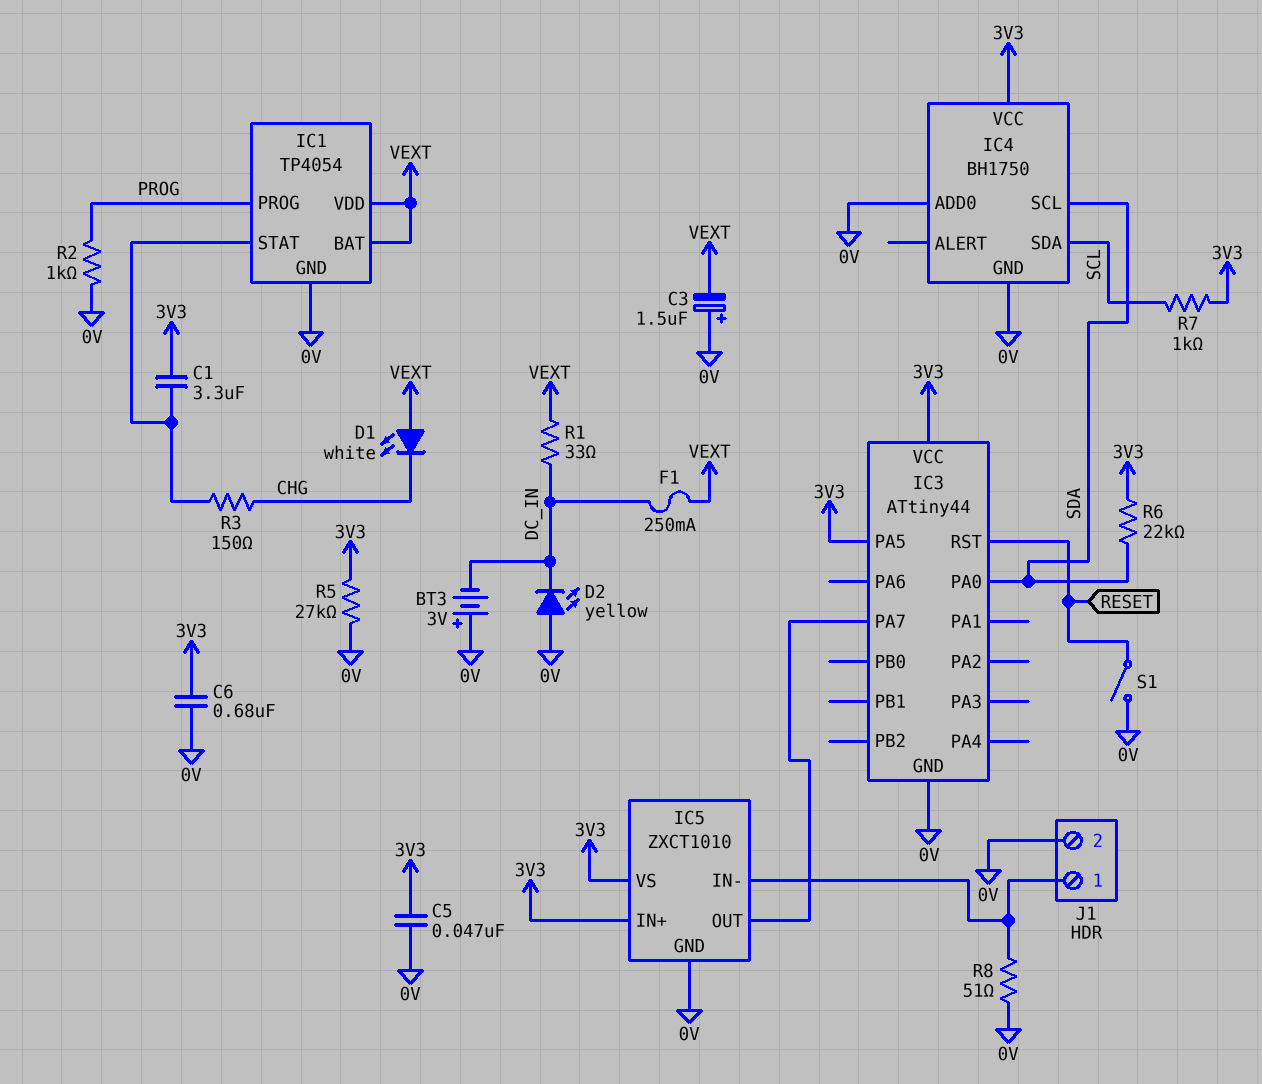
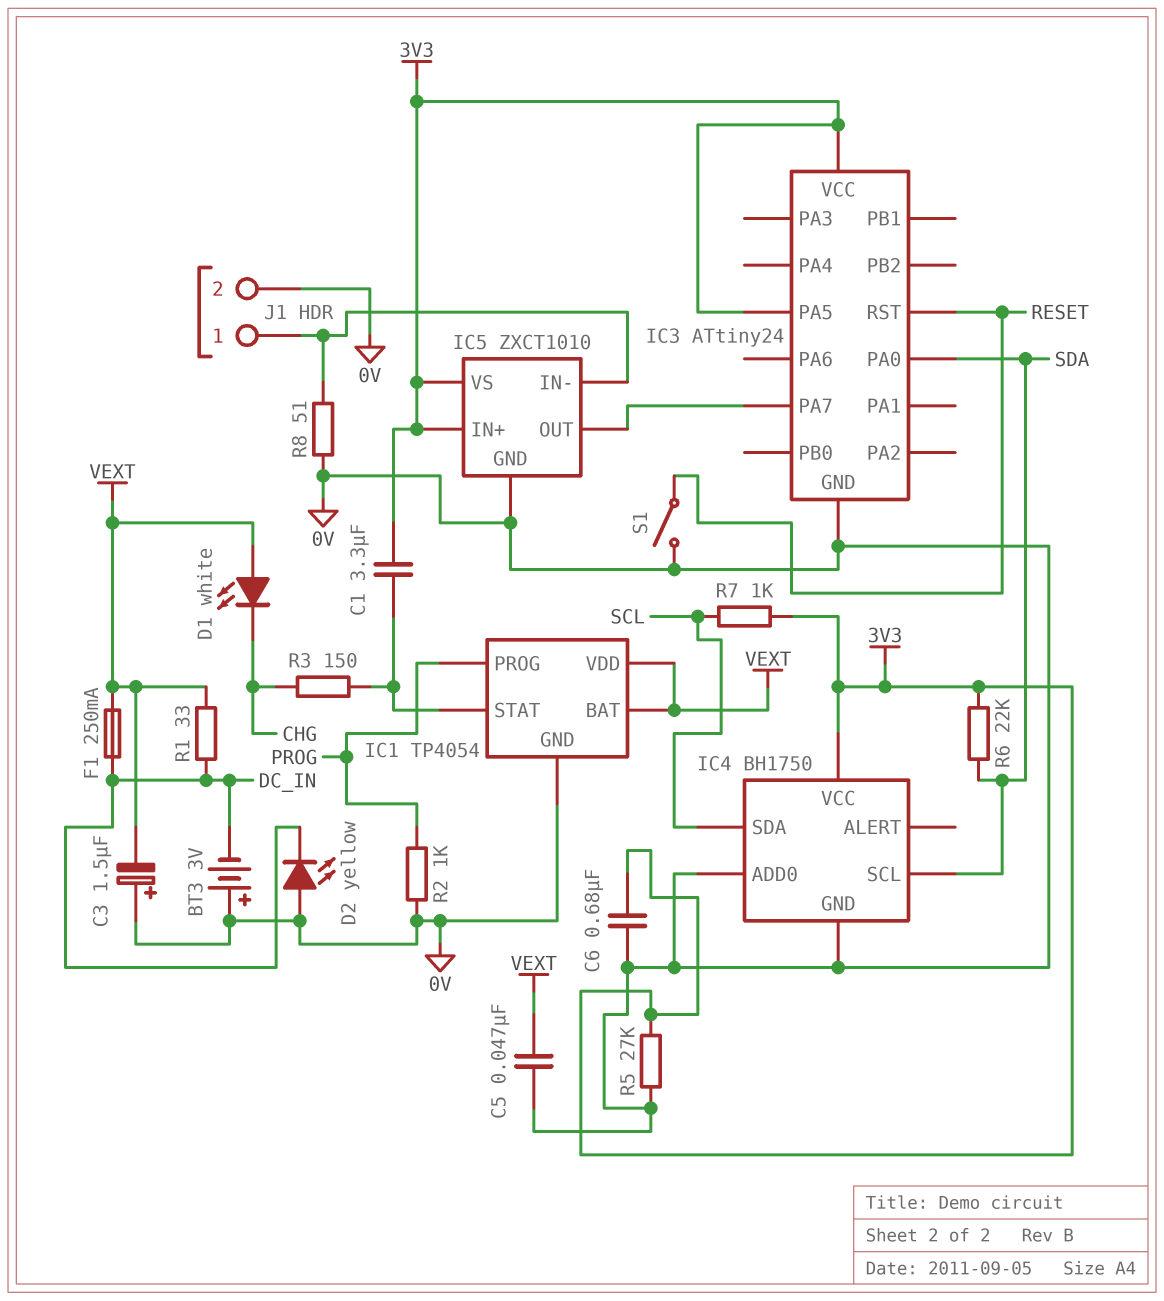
C5: 47nF (0V, 3V3) -> 47nF (0V, VEXT)
IC3: ATtiny44 -> ATtiny24

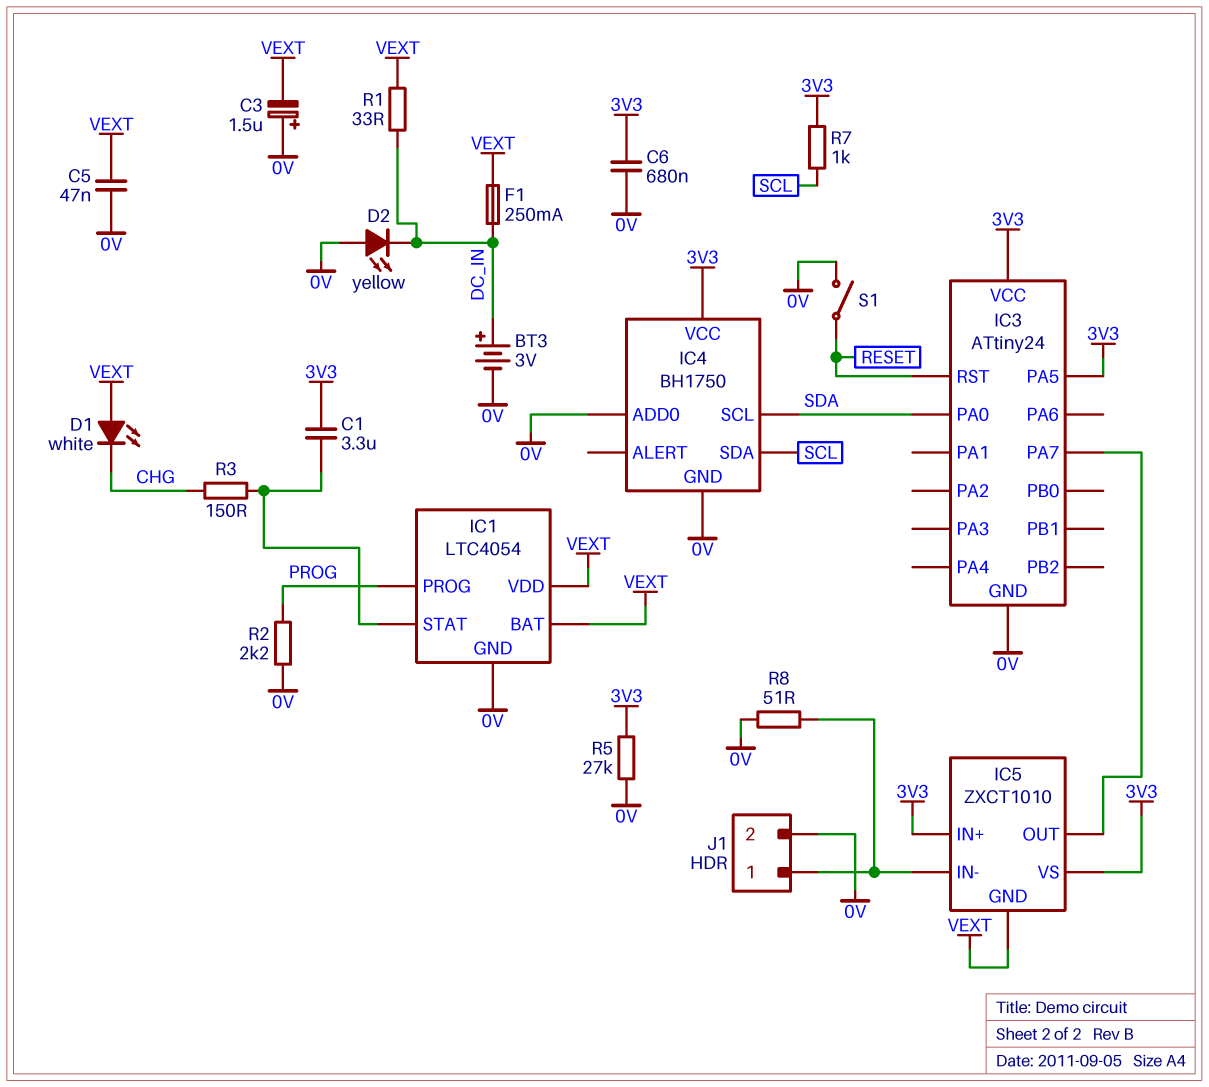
BT3: 3V (plus 0V, minus DC_IN) -> 3V (plus DC_IN, minus 0V)
IC1: TP4054 -> LTC4054
IC5 pin GND: 0V -> VEXT
R2: 1k (0V, PROG) -> 2.2k (0V, PROG)
R6: 22k (3V3, SDA) -> none

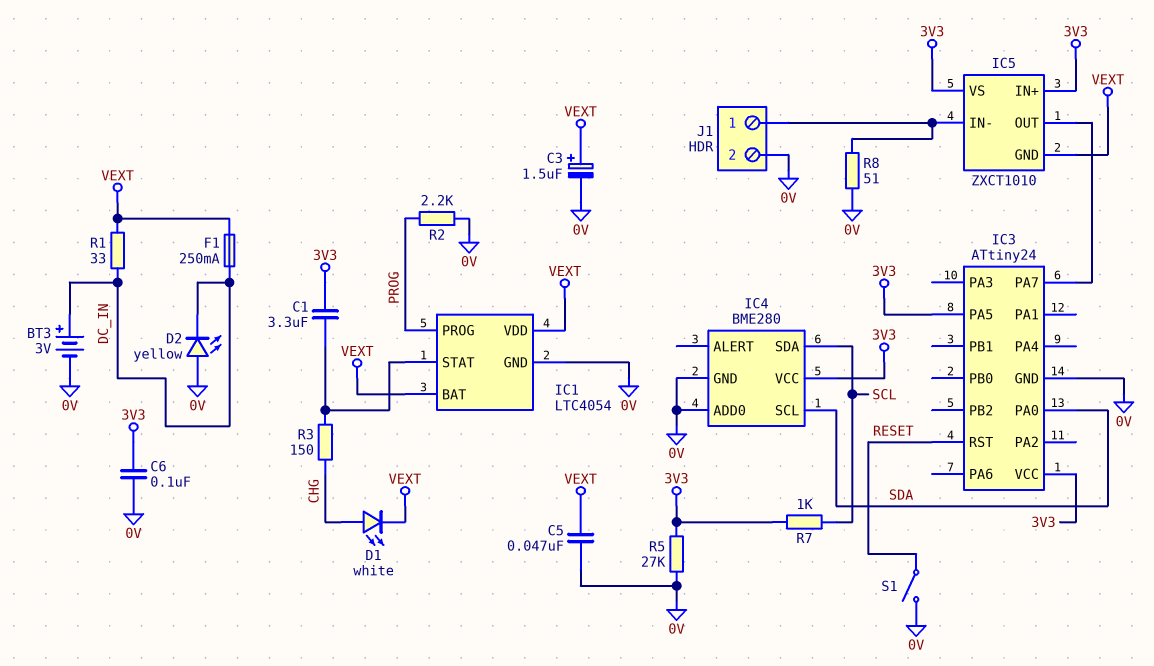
C3: 1.5uF (plus 0V, minus VEXT) -> 1.5uF (plus VEXT, minus 0V)
C6: 680nF (0V, 3V3) -> 100nF (0V, 3V3)
D1: LED white (A VEXT, K CHG) -> LED white (A CHG, K VEXT)
IC4: BH1750 -> BME280

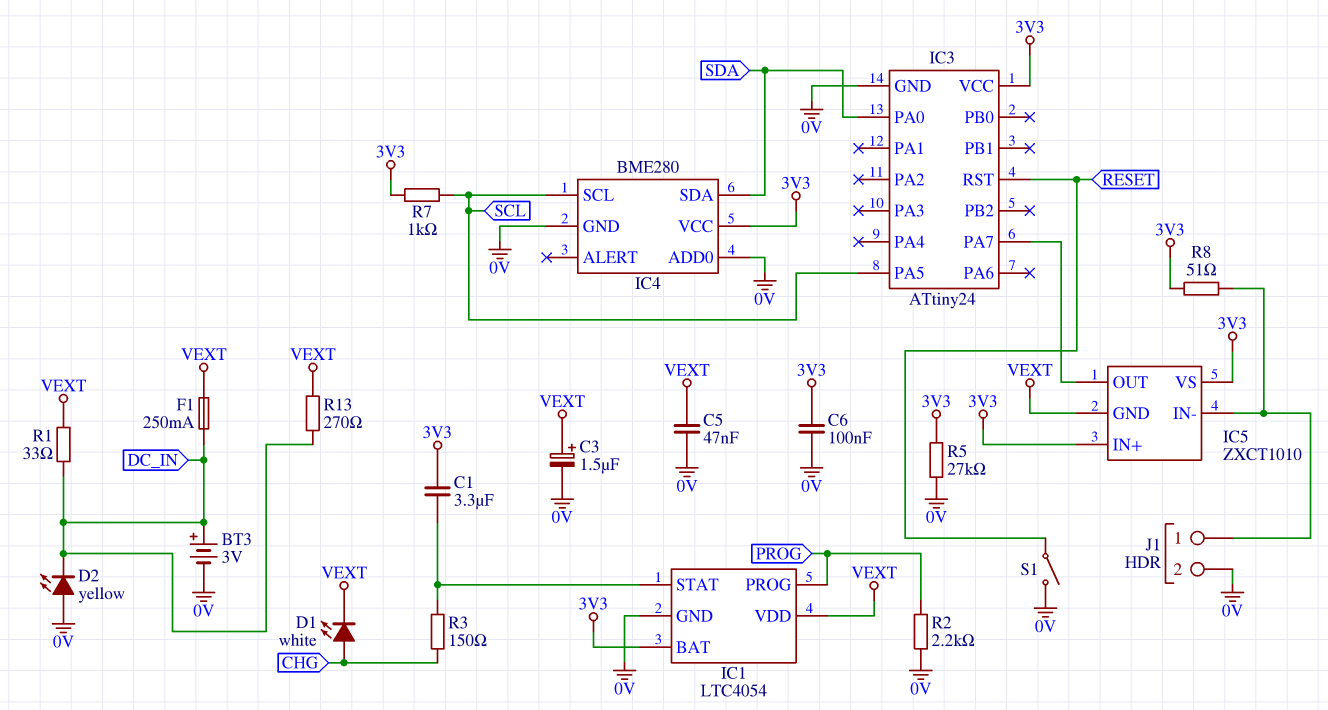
IC1 pin BAT: VEXT -> 3V3
IC3 pin PA5: 3V3 -> SCL
IC4 pin SCL: SDA -> SCL
IC4 pin SDA: SCL -> SDA
R8: 51 (0V, IC5/IN-) -> 51 (3V3, IC5/IN-)
R13: none -> 270 (DC_IN, VEXT)

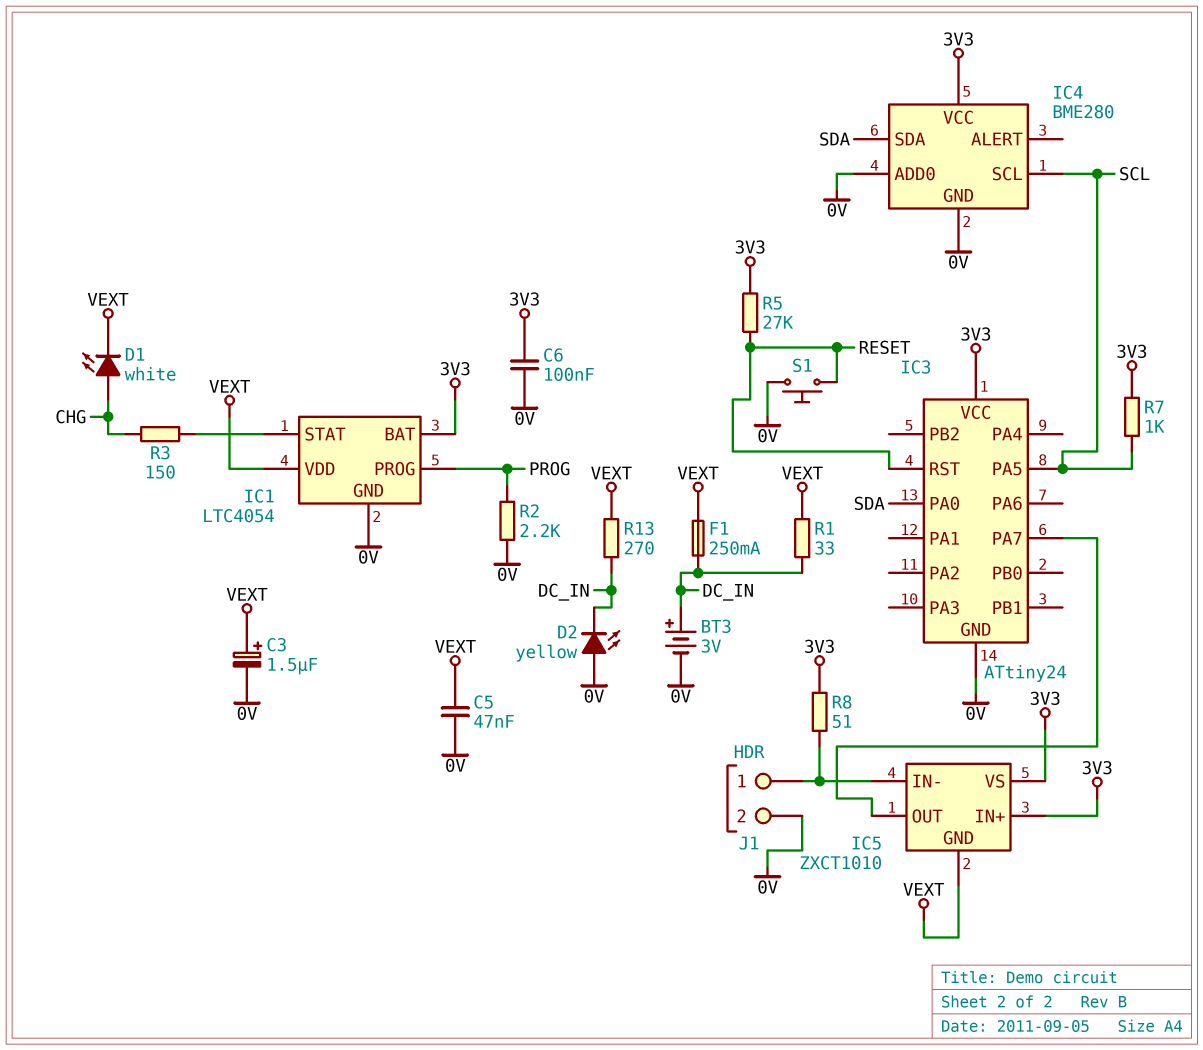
C1: 3.3uF (3V3, IC1/STAT) -> none
R5: 27k (0V, 3V3) -> 27k (3V3, RESET)
S1: switch (0V, RESET) -> button (0V, RESET)

